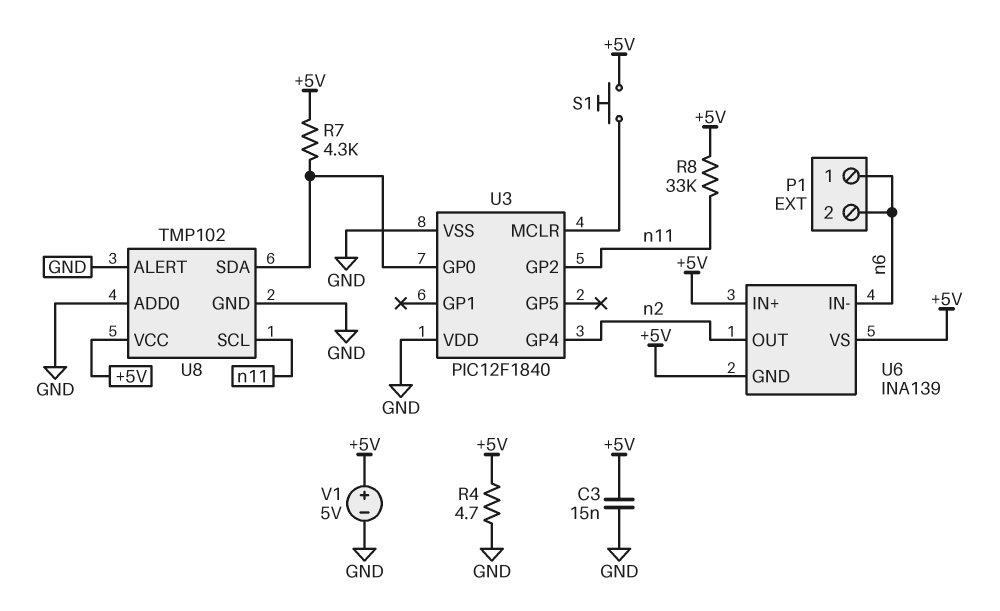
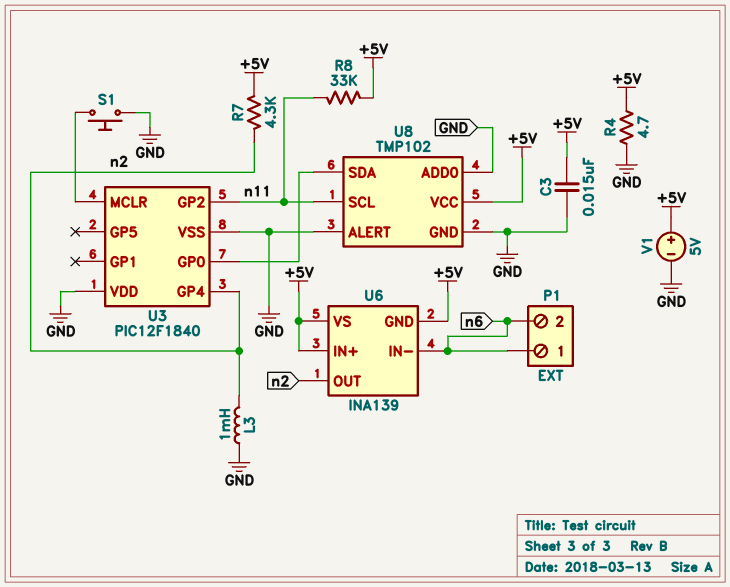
L3: none -> 1mH (GND, n2)
R7: 4.3k (+5V, U3/GP0) -> 4.3k (+5V, n2)
S1: button (+5V, U3/MCLR) -> button (GND, U3/MCLR)

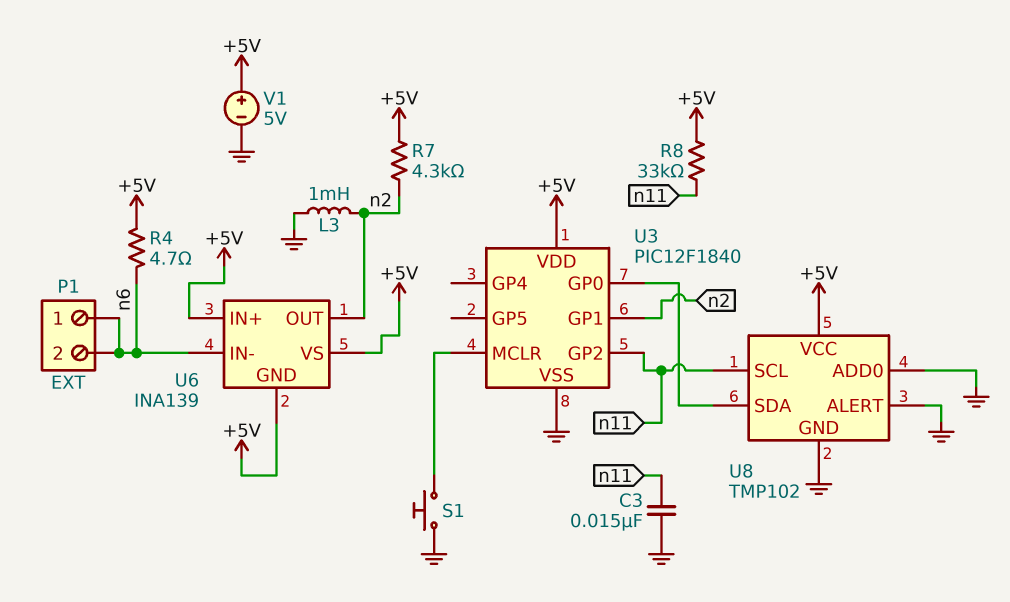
C3: 15nF (+5V, GND) -> 15nF (GND, n11)
R4: 4.7 (+5V, GND) -> 4.7 (+5V, n6)
U3 pin GP1: none -> n2
U3 pin GP4: n2 -> none
U3 pin VDD: GND -> +5V

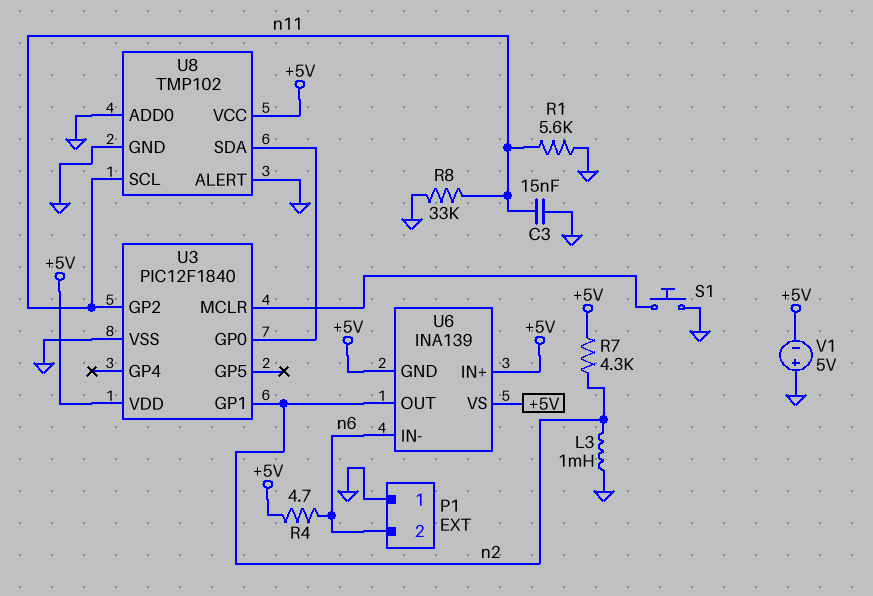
P1 pin 1: n6 -> GND
R1: none -> 5.6k (GND, n11)
R8: 33k (+5V, n11) -> 33k (GND, n11)
V1: 5V (plus +5V, minus GND) -> 5V (plus GND, minus +5V)

